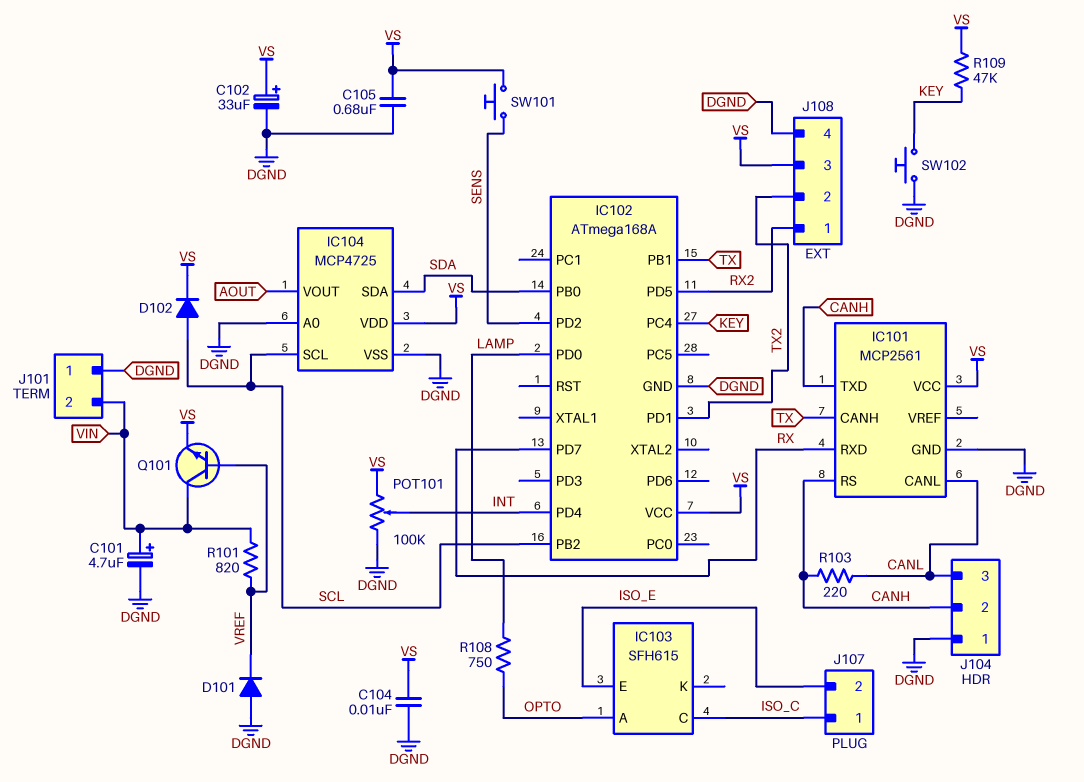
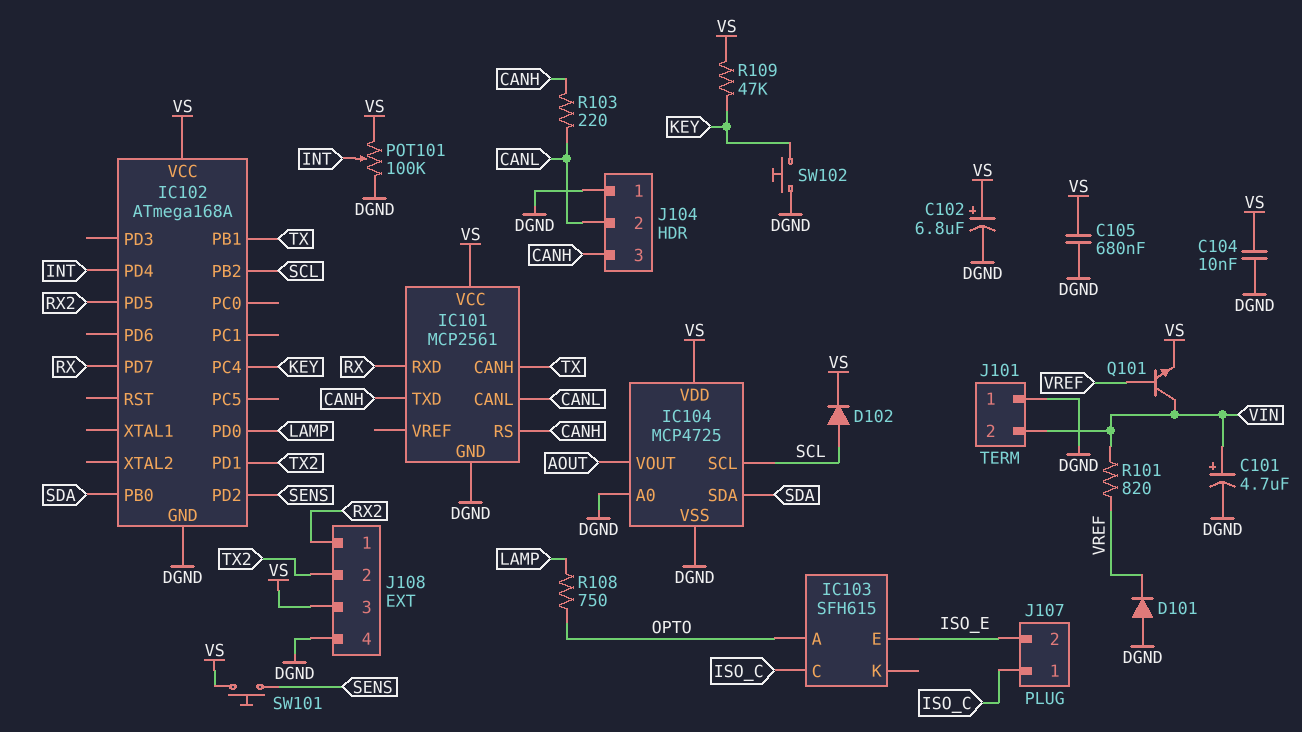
C102: 33uF (plus VS, minus DGND) -> 6.8uF (plus VS, minus DGND)
J104 pin 2: CANH -> CANL
J104 pin 3: CANL -> CANH

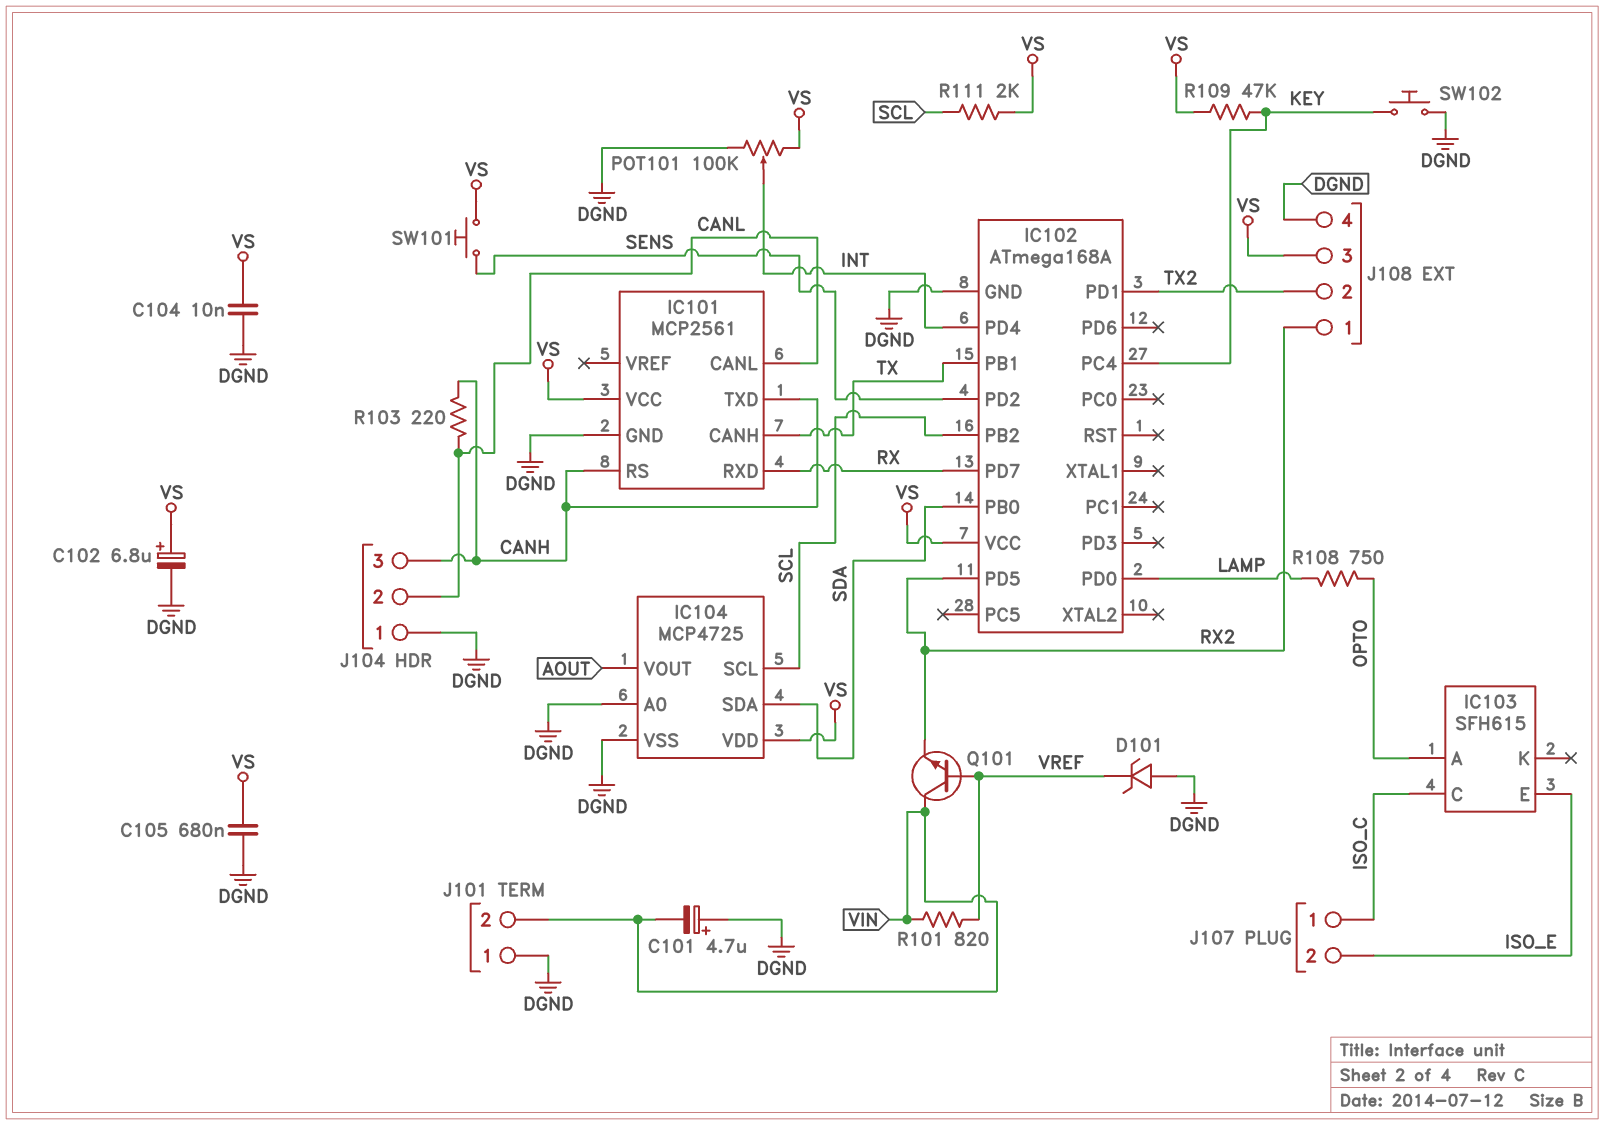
C101: 4.7uF (plus VIN, minus DGND) -> 4.7uF (plus DGND, minus VIN)
D101: diode (A DGND, K VREF) -> zener (A DGND, K VREF)
D102: diode (A SCL, K VS) -> none
Q101: NPN (B VREF, C VIN, E VS) -> NPN (B VREF, C VIN, E RX2)
R111: none -> 2k (SCL, VS)

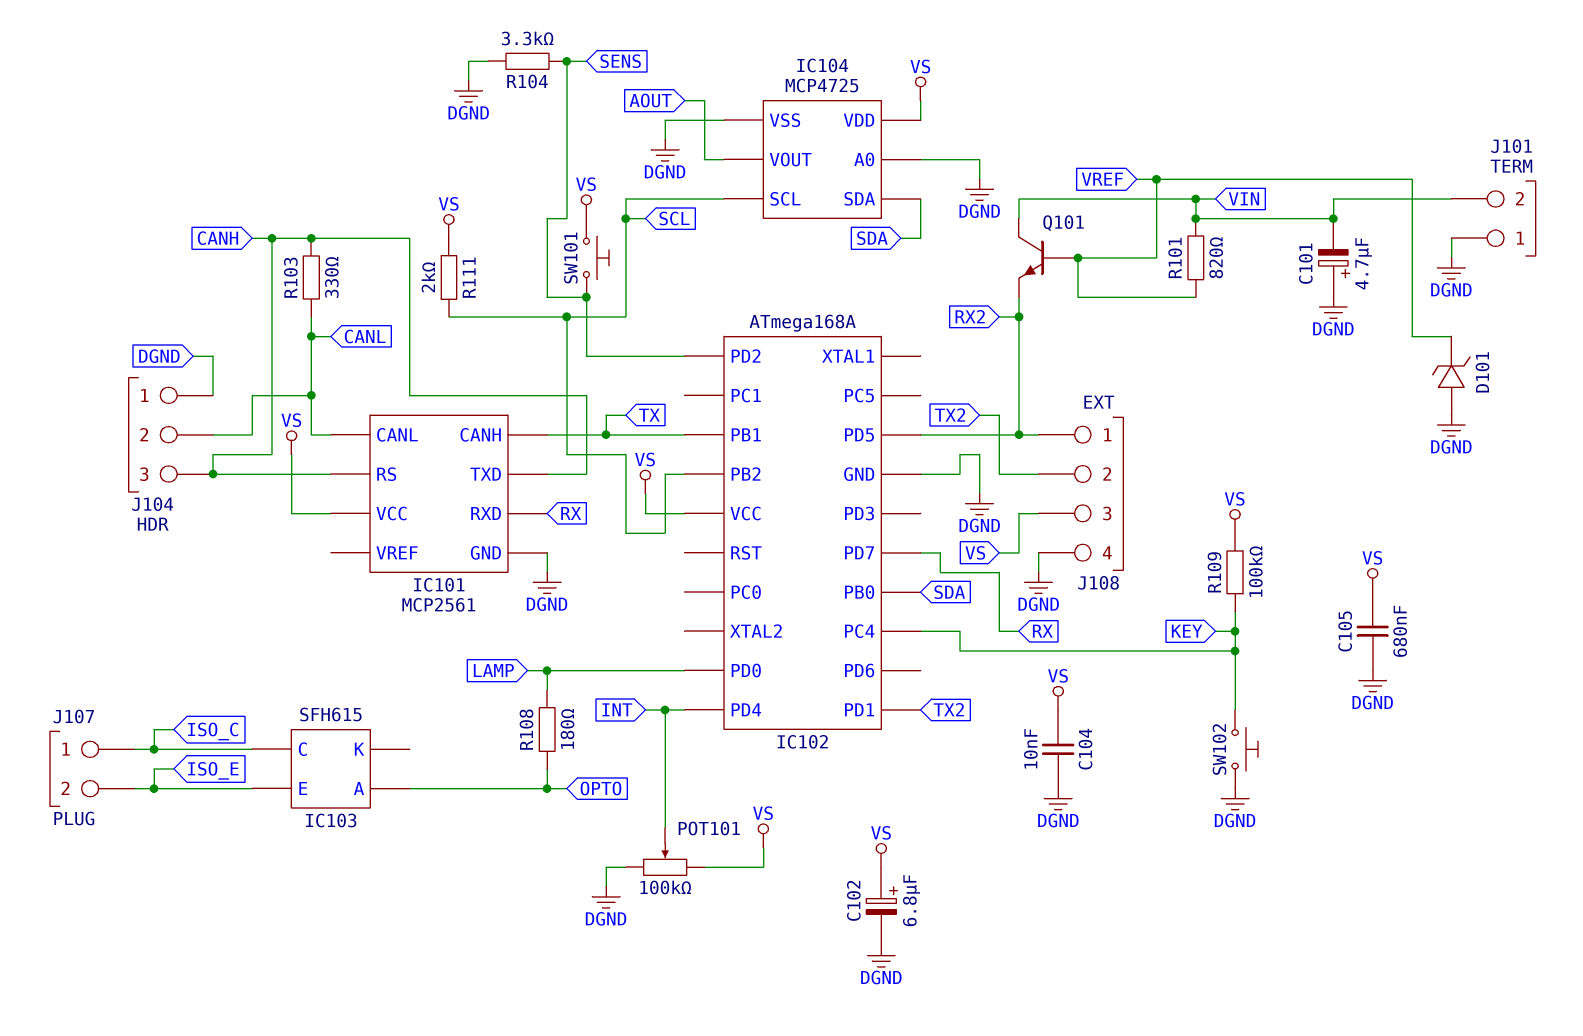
R103: 220 (CANH, CANL) -> 330 (CANH, CANL)
R104: none -> 3.3k (DGND, SENS)
R108: 750 (LAMP, OPTO) -> 180 (LAMP, OPTO)
R109: 47k (KEY, VS) -> 100k (KEY, VS)

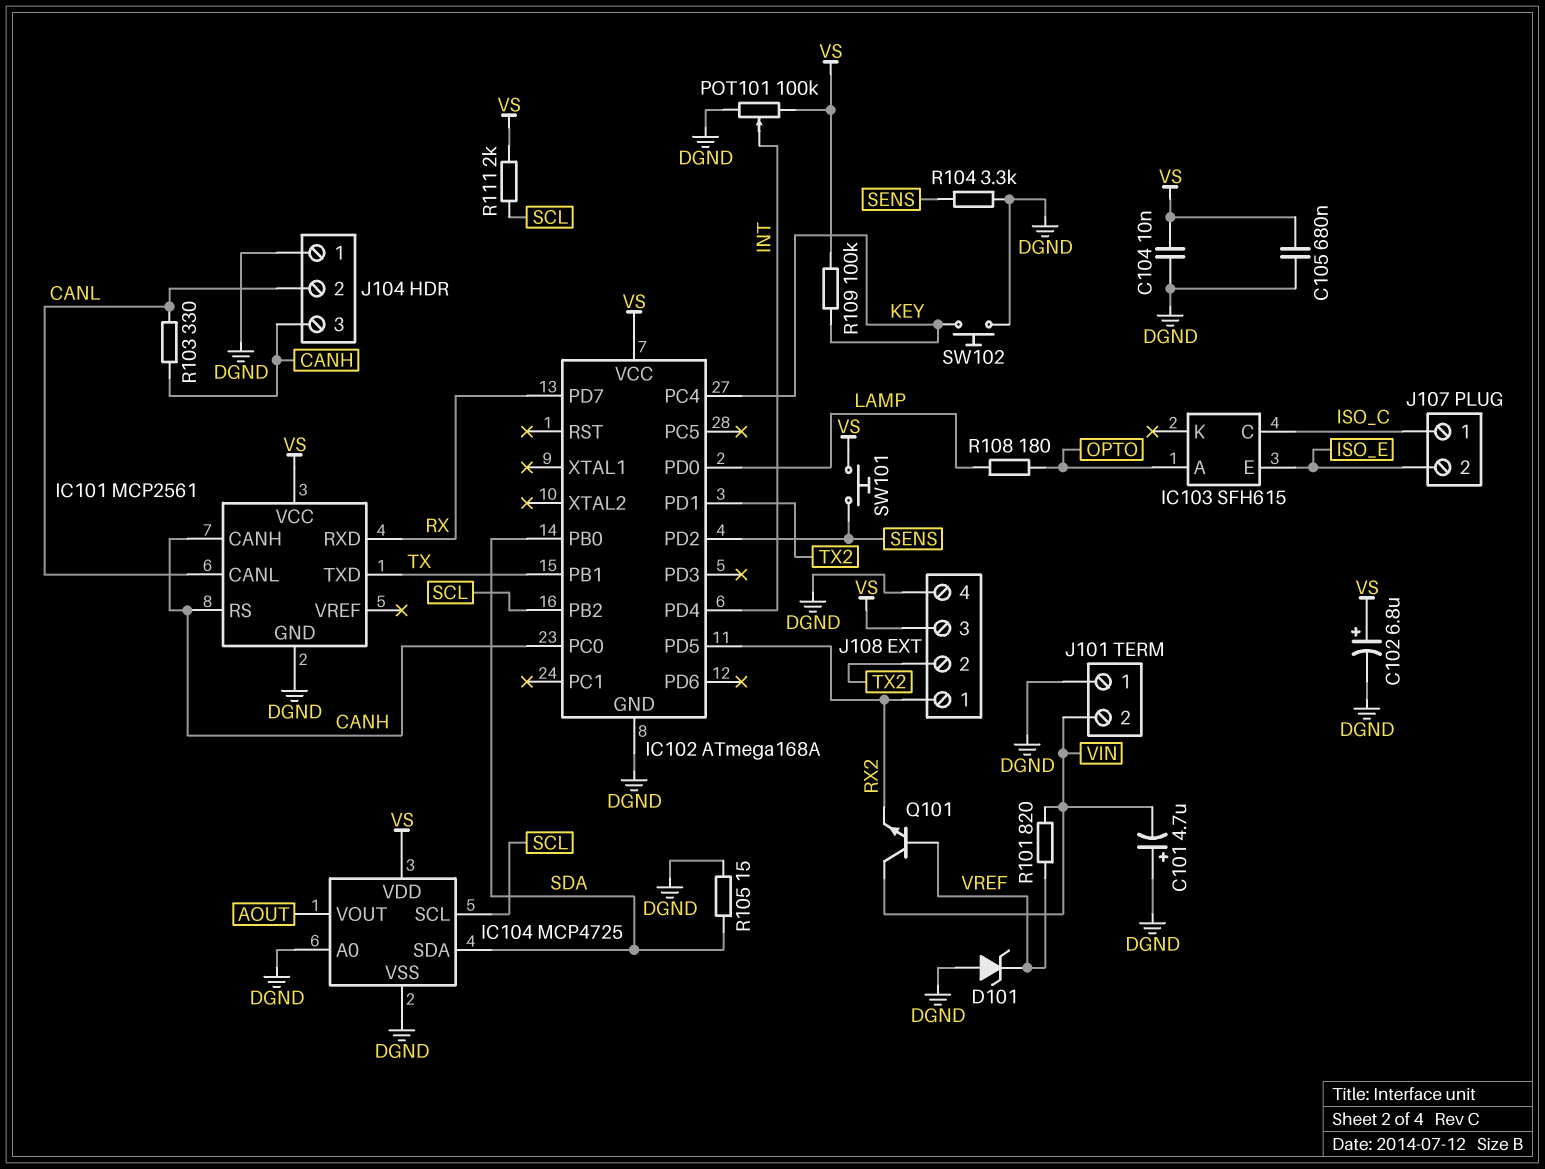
IC101 pin CANH: TX -> CANH
IC101 pin TXD: CANH -> TX
IC102 pin PC0: none -> CANH
R105: none -> 15 (DGND, SDA)

